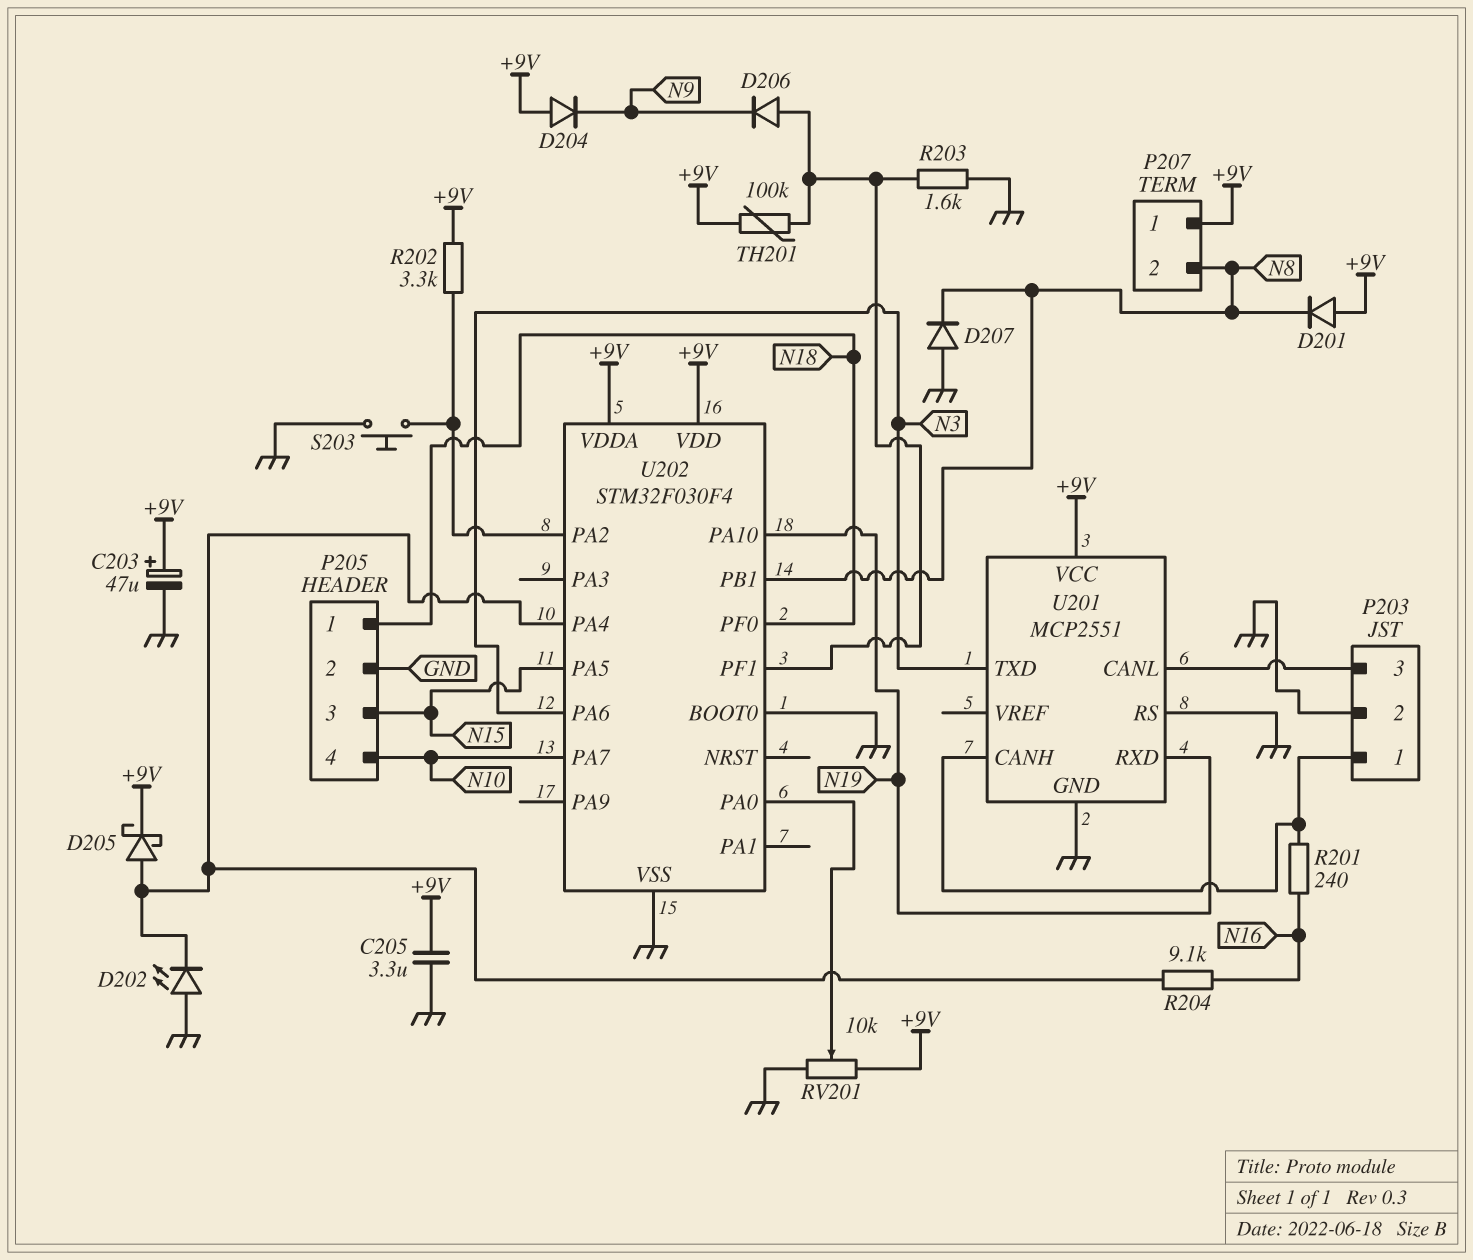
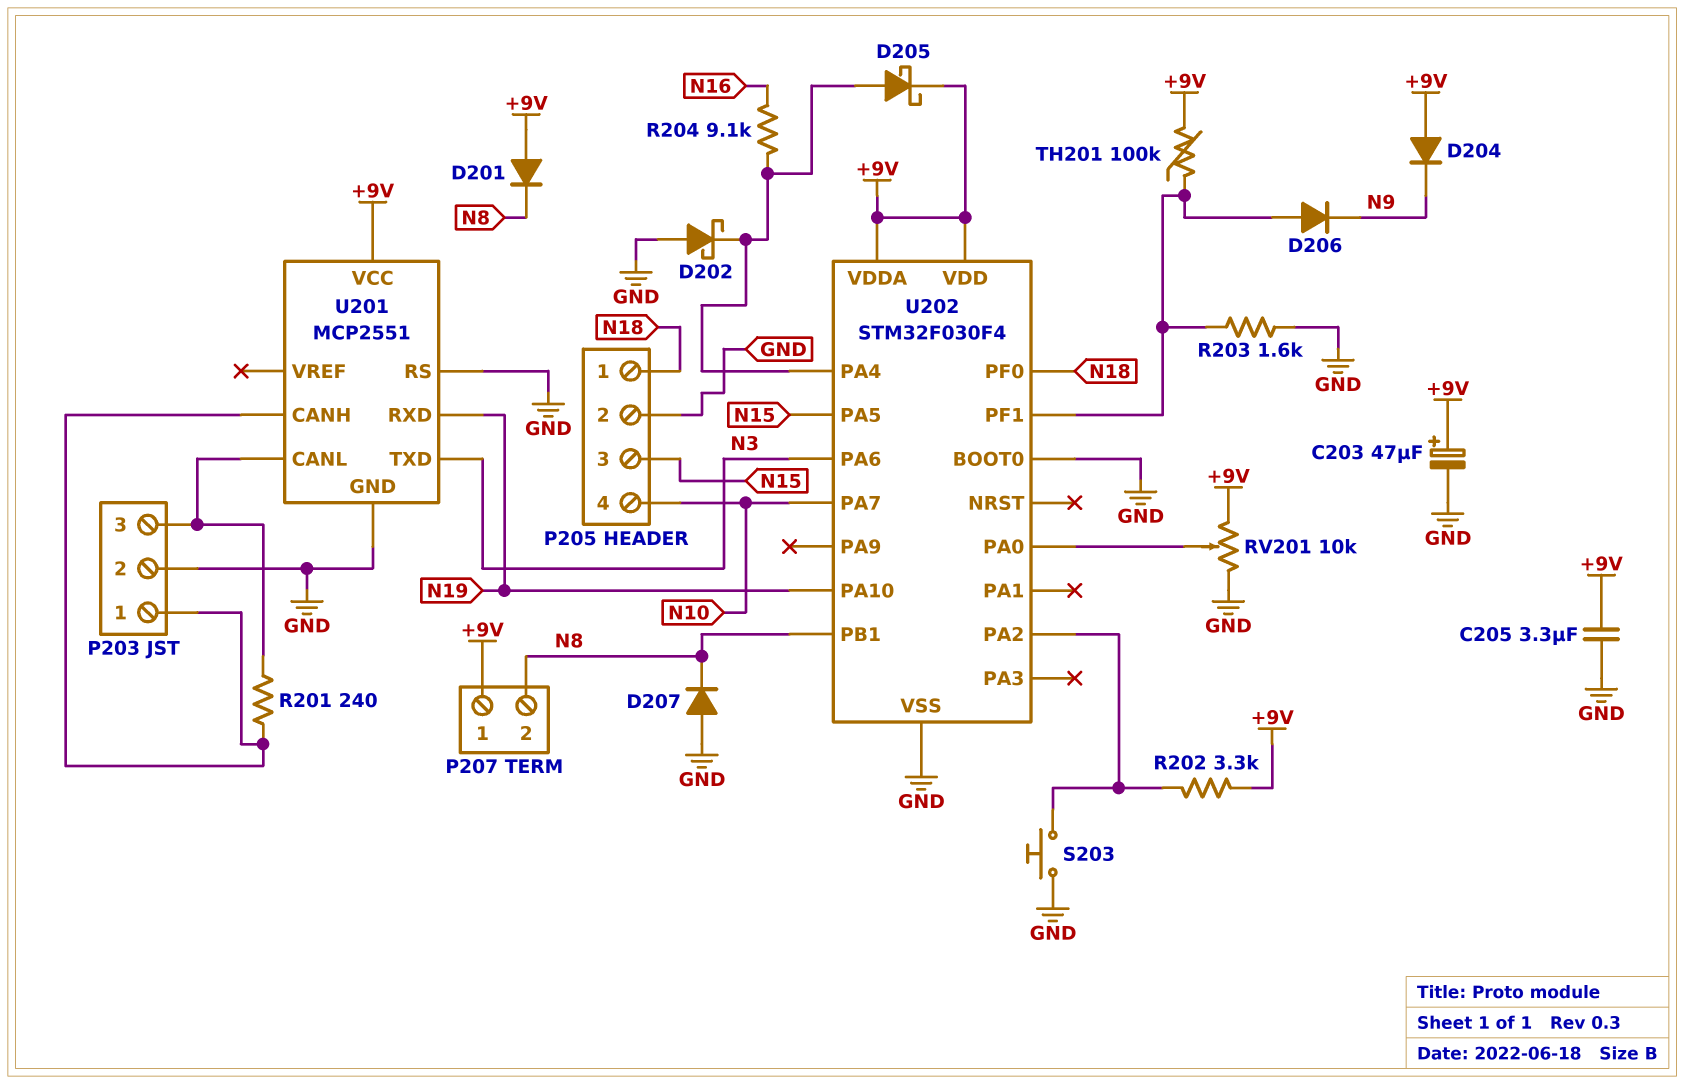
D202: LED (A GND, K U202/PA4) -> schottky (A GND, K U202/PA4)
R201: 240 (N16, P203/1) -> 240 (P203/1, P203/3)

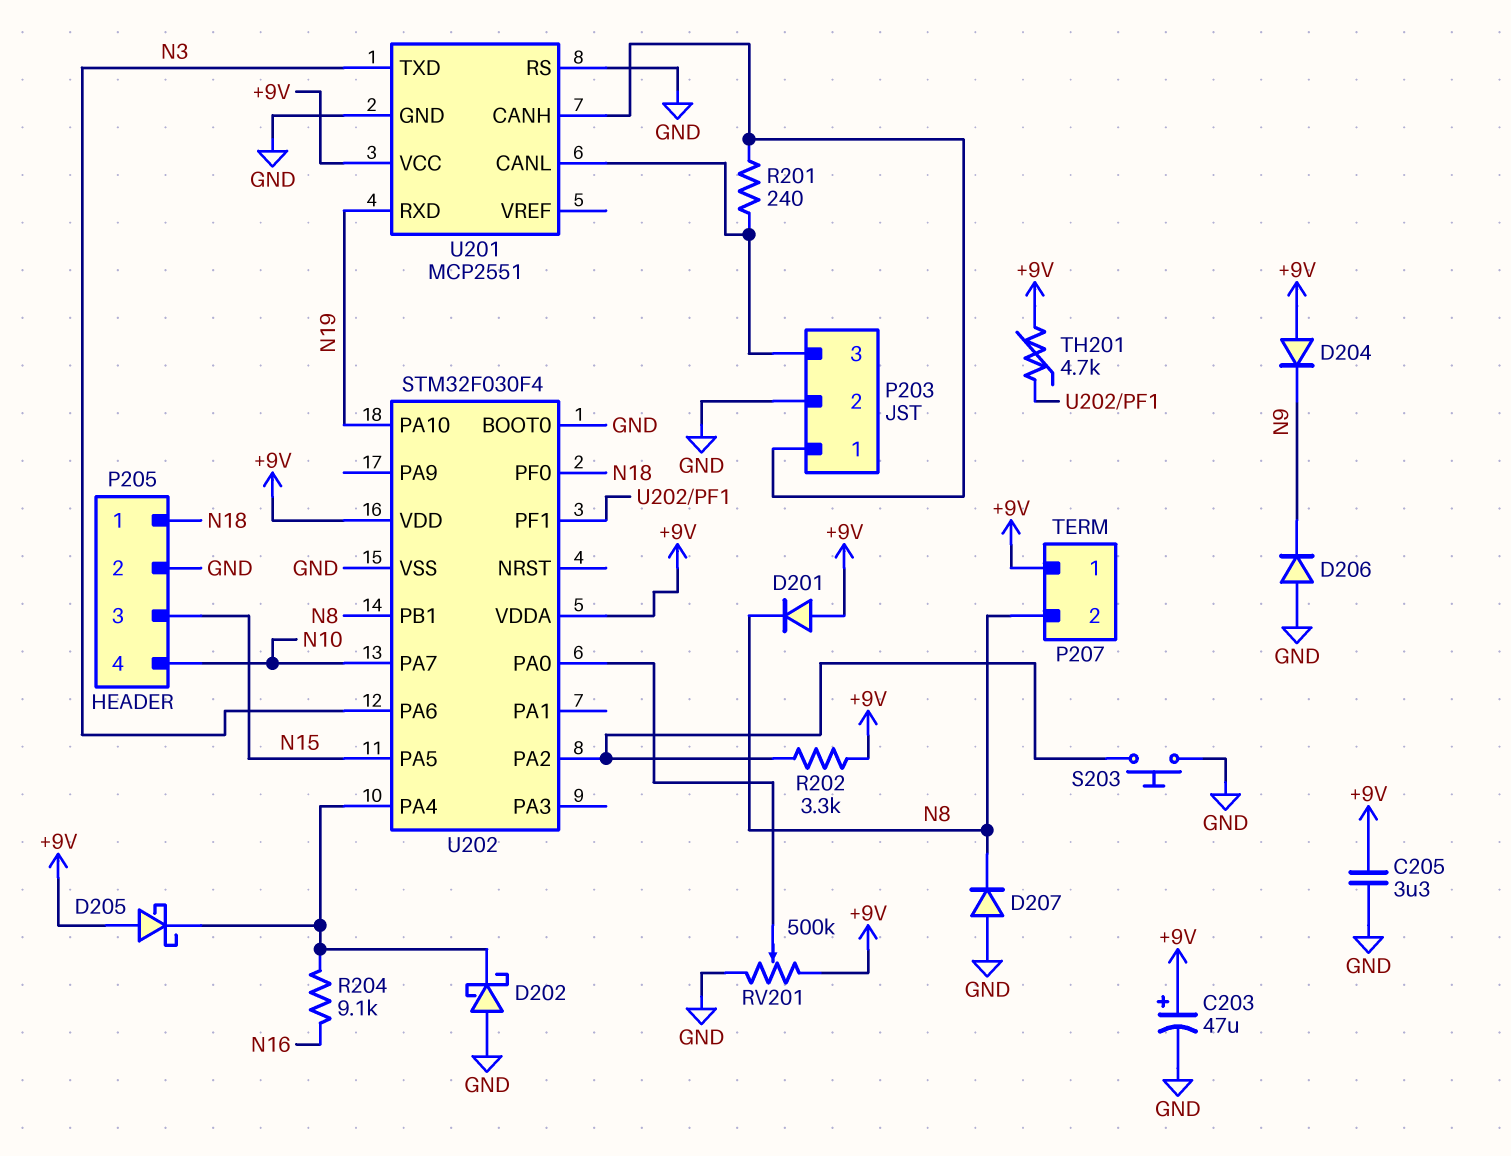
D205: schottky (A U202/PA4, K +9V) -> schottky (A +9V, K U202/PA4)
D206: diode (A U202/PF1, K N9) -> diode (A GND, K N9)
R203: 1.6k (GND, U202/PF1) -> none
RV201: 10k (+9V, GND, wiper U202/PA0) -> 500k (+9V, GND, wiper U202/PA0)
TH201: 100k (+9V, U202/PF1) -> 4.7k (+9V, U202/PF1)

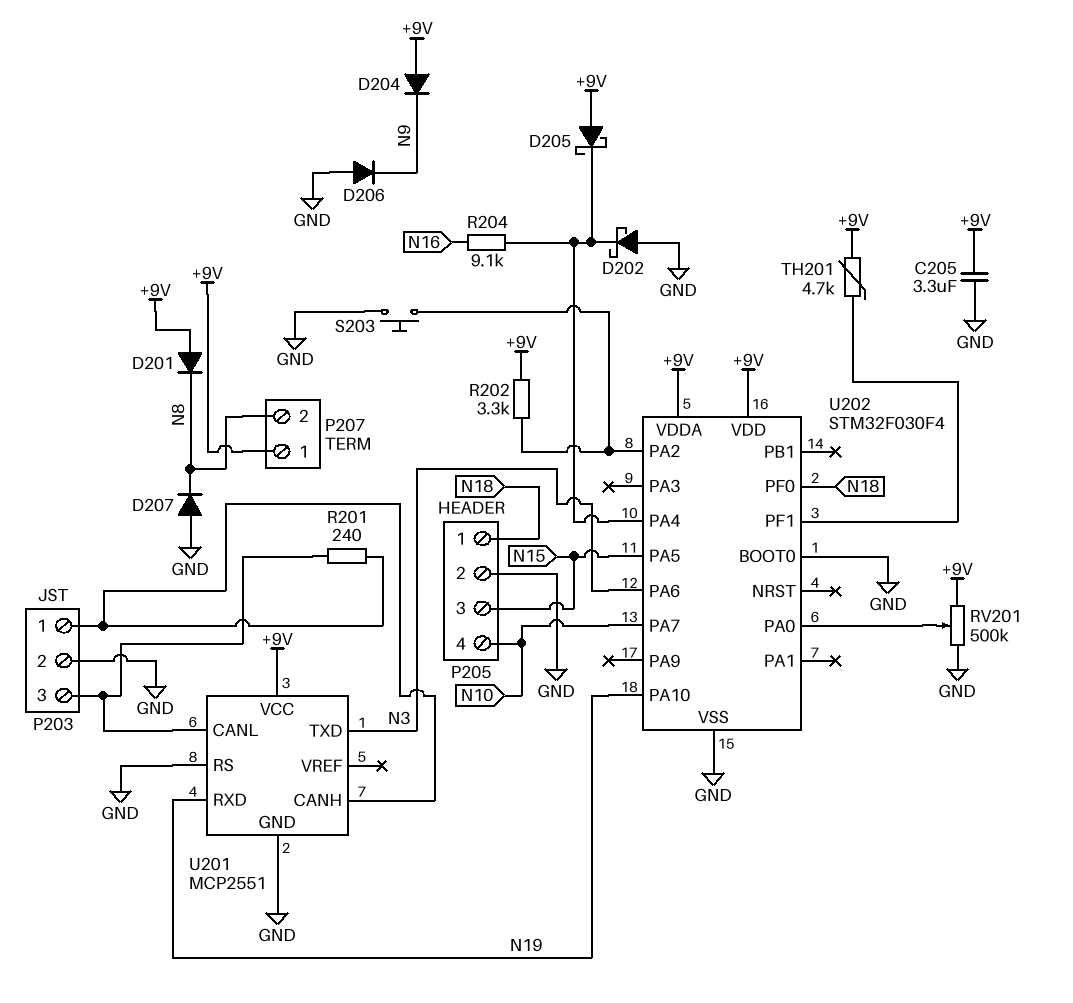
C203: 47uF (plus +9V, minus GND) -> none
U202 pin PB1: N8 -> none

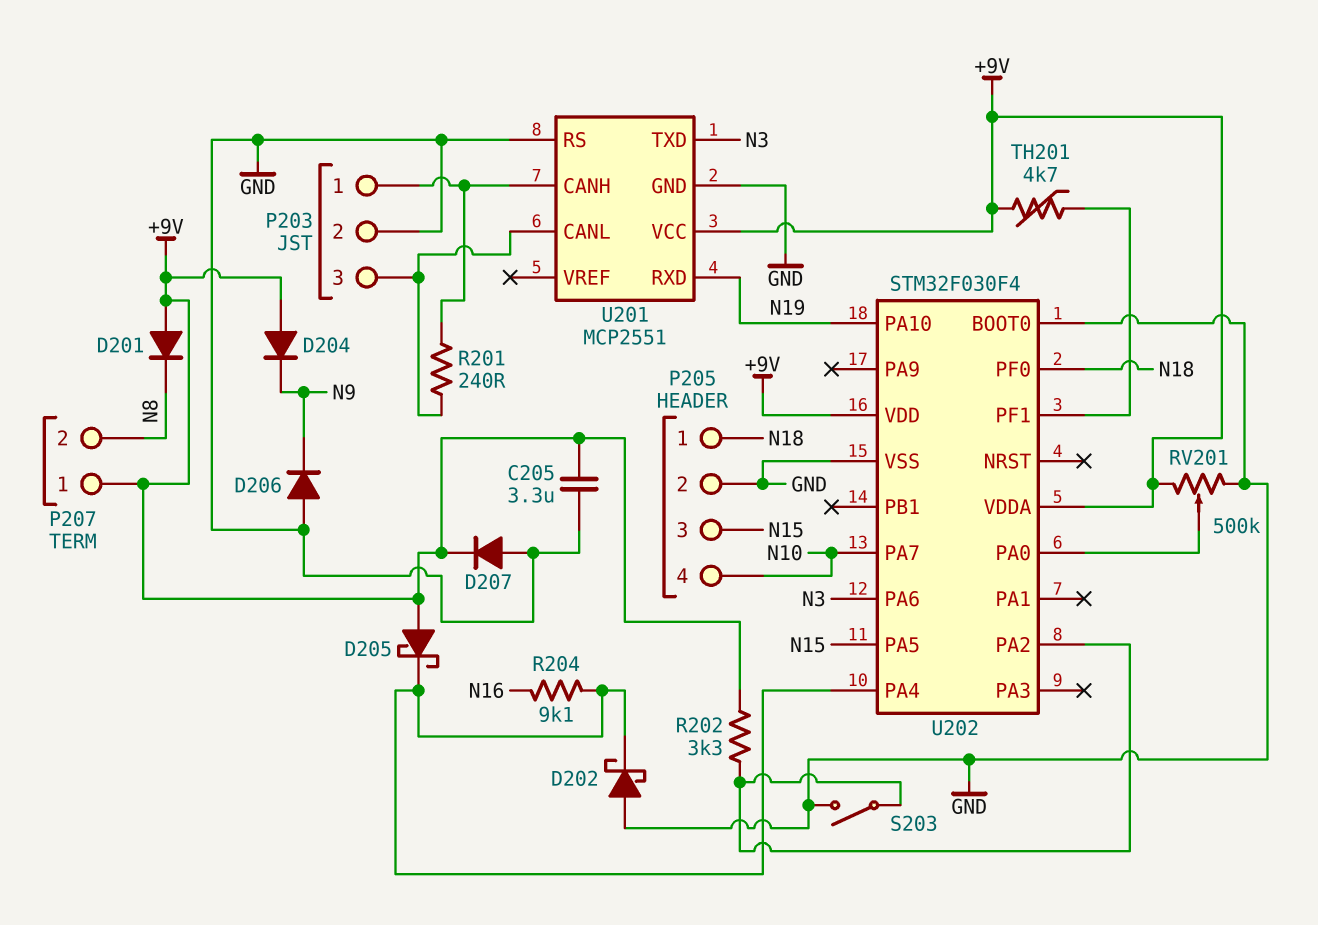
D207: diode (A GND, K N8) -> diode (A GND, K +9V)
S203: button (GND, U202/PA2) -> switch (GND, U202/PA2)

